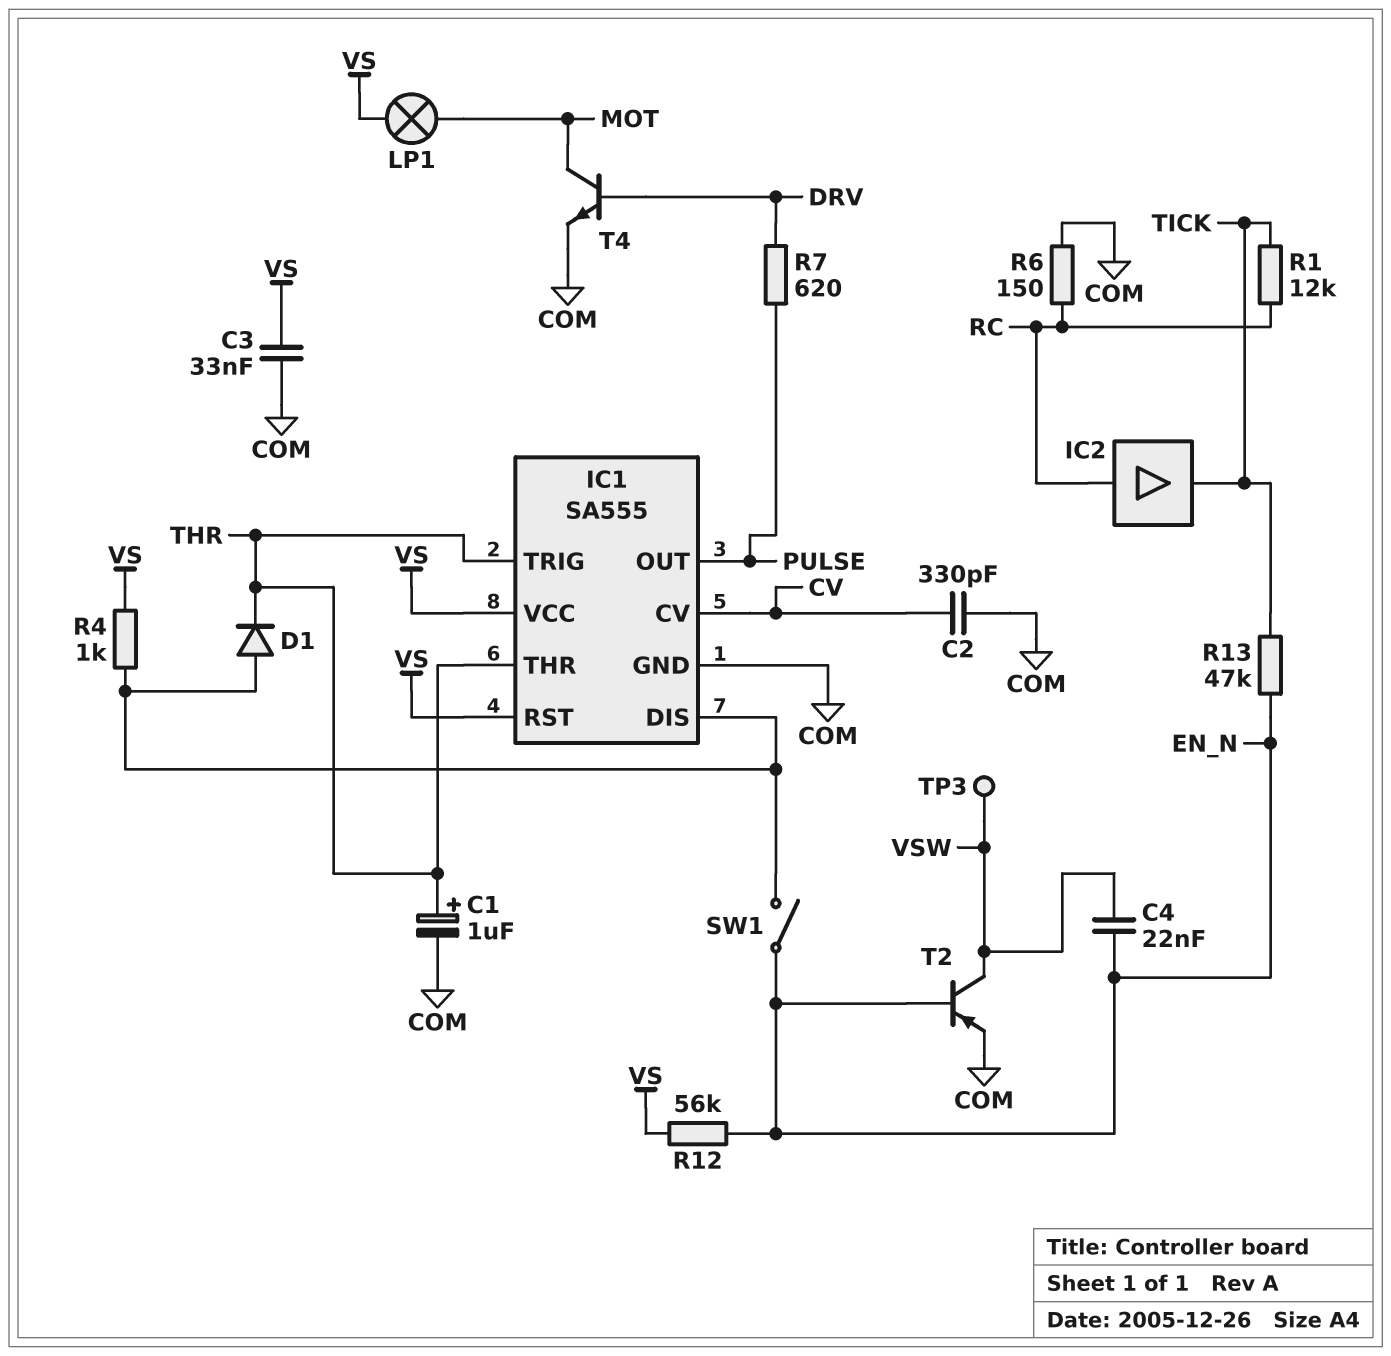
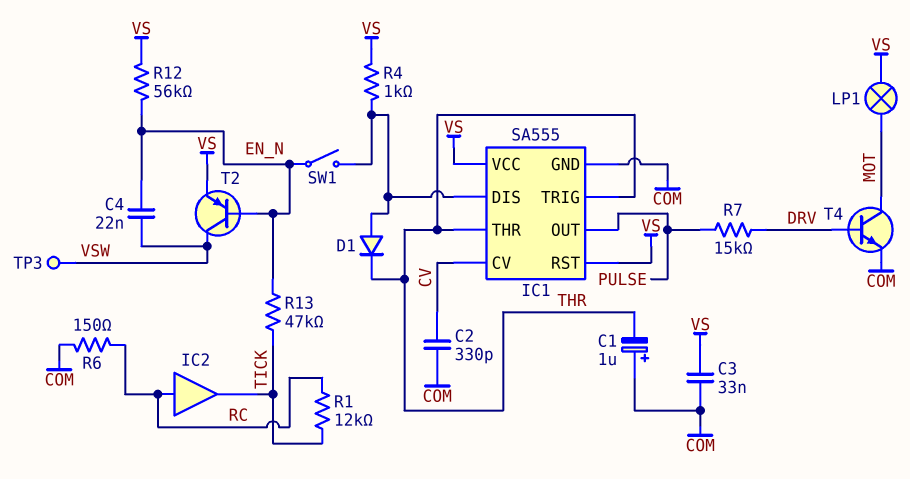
C1: 1uF (plus THR, minus COM) -> 1uF (plus COM, minus THR)
R7: 620 (DRV, PULSE) -> 15k (DRV, PULSE)
T2: PNP (B EN_N, C VSW, E COM) -> PNP (B EN_N, C VSW, E VS)

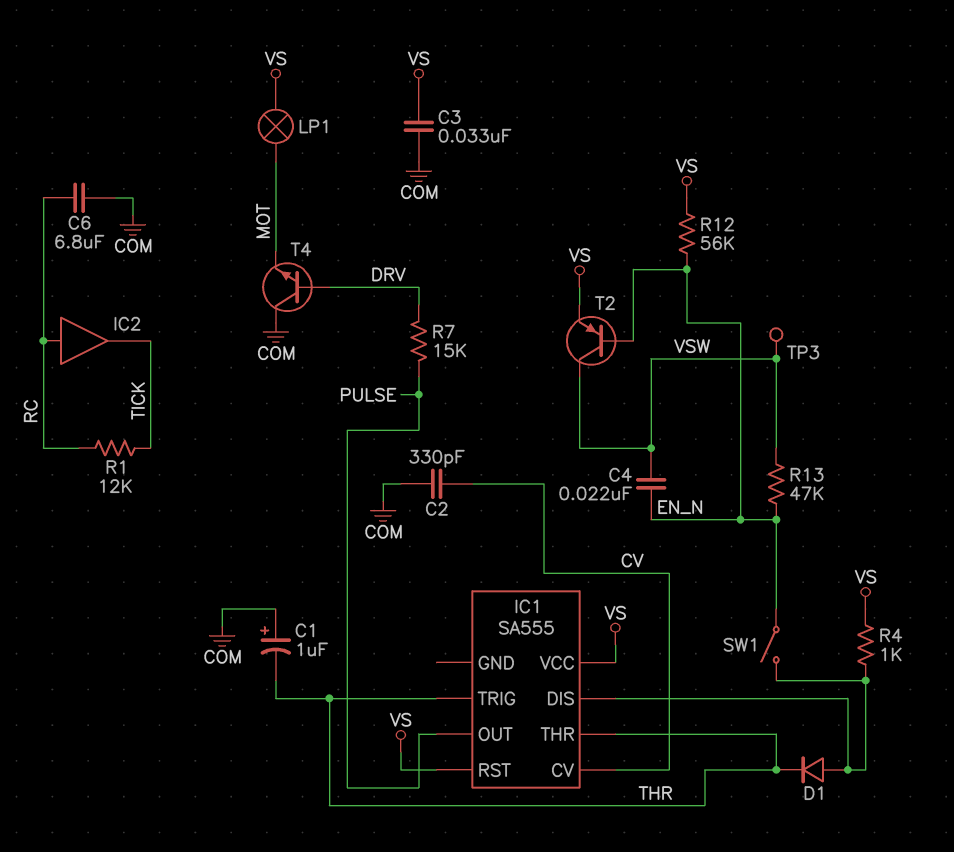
C6: none -> 6.8uF (COM, RC)
IC1 pin GND: COM -> none
R6: 150 (COM, RC) -> none
R13: 47k (EN_N, TICK) -> 47k (EN_N, VSW)
T4: NPN (B DRV, C MOT, E COM) -> NPN (B DRV, C COM, E MOT)

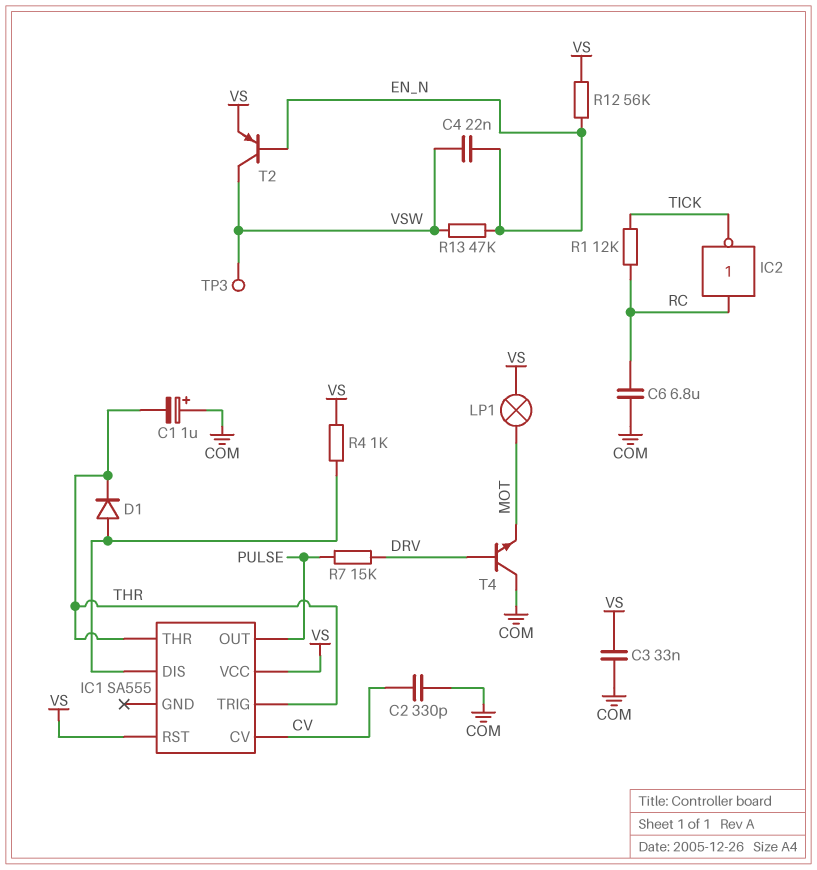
IC2: buffer (in RC, out TICK) -> NOT (in RC, out TICK)
SW1: switch (EN_N, IC1/DIS) -> none

